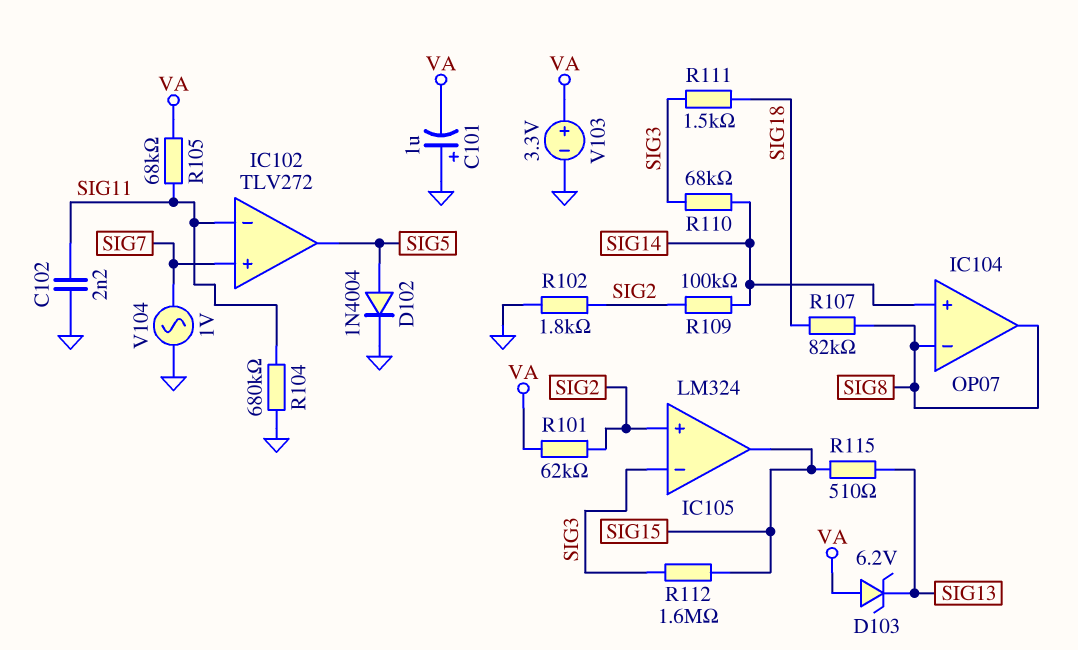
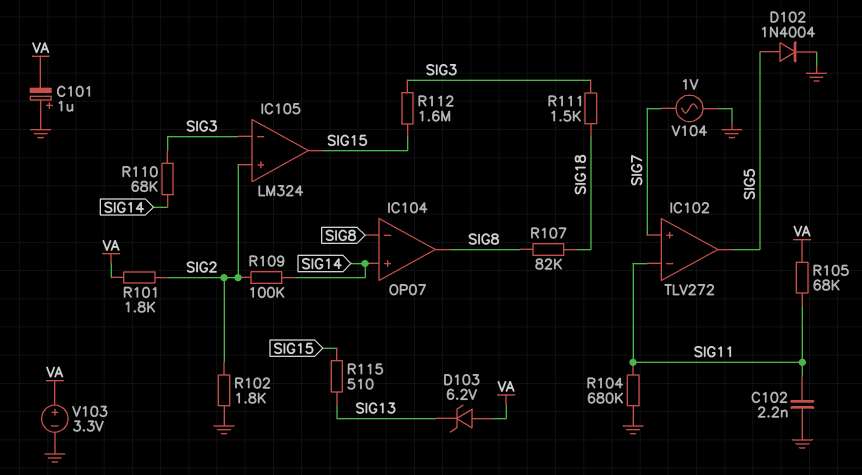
R101: 62k (SIG2, VA) -> 1.8k (SIG2, VA)

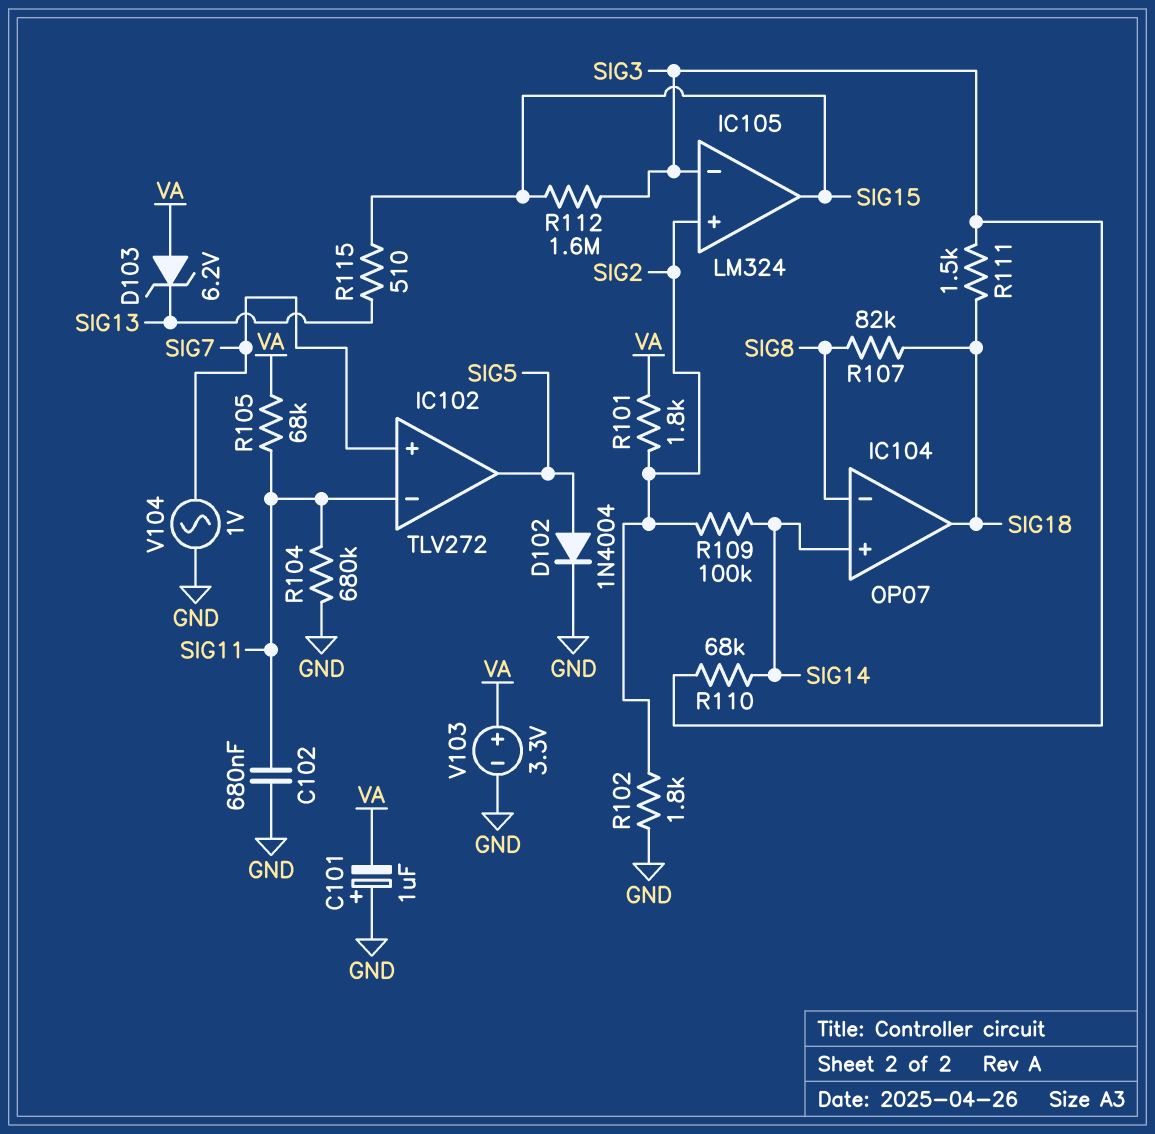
C102: 2.2nF (GND, SIG11) -> 680nF (GND, SIG11)
IC104 pin out: SIG8 -> SIG18

